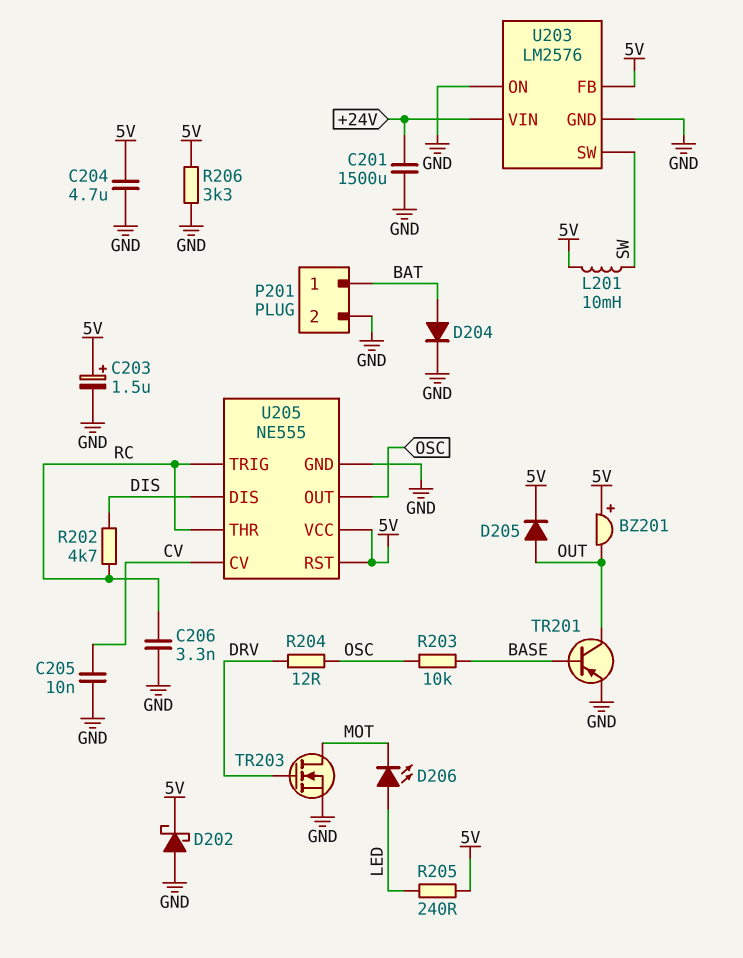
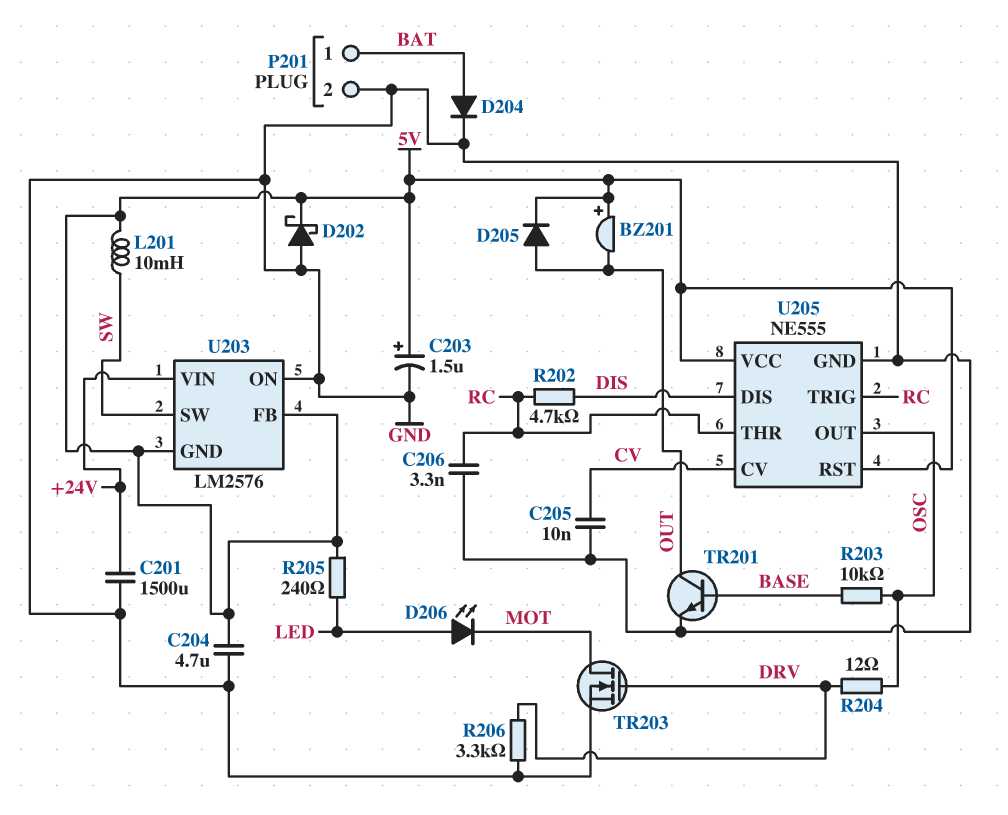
R206: 3.3k (5V, GND) -> 3.3k (DRV, GND)
TR201: PNP (B BASE, C OUT, E GND) -> NPN (B BASE, C OUT, E GND)
U203 pin GND: GND -> 5V

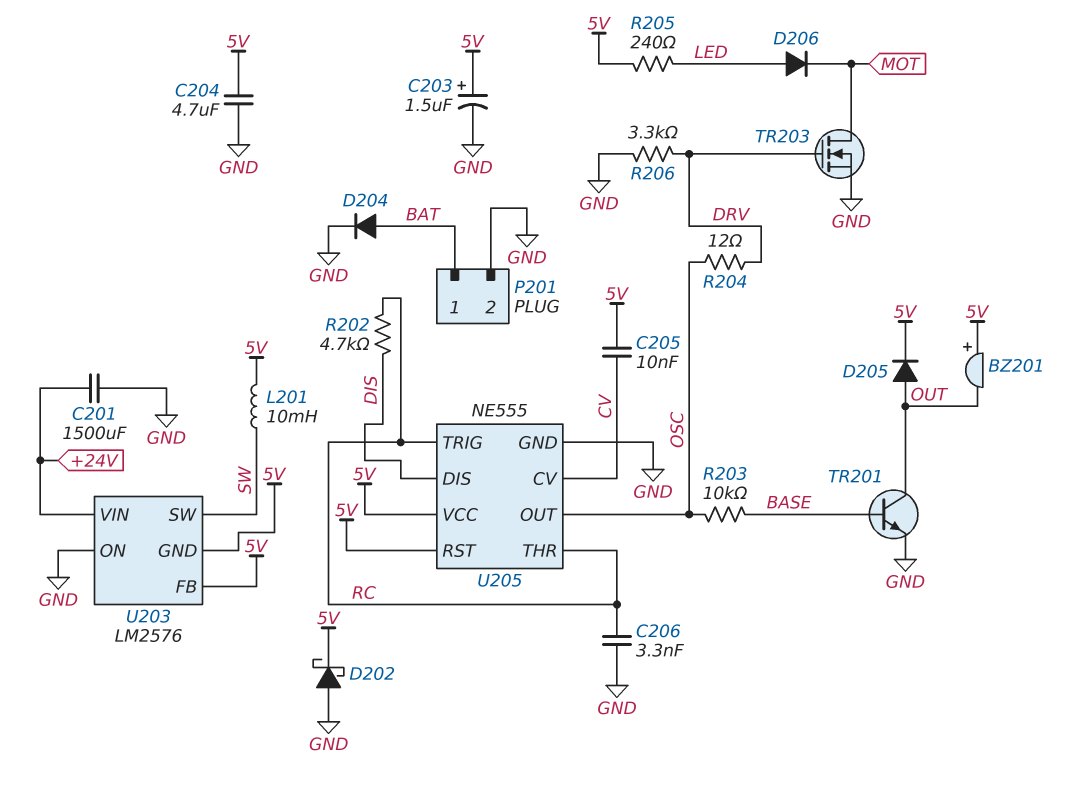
C205: 10nF (CV, GND) -> 10nF (5V, CV)
D206: LED (A LED, K MOT) -> diode (A LED, K MOT)

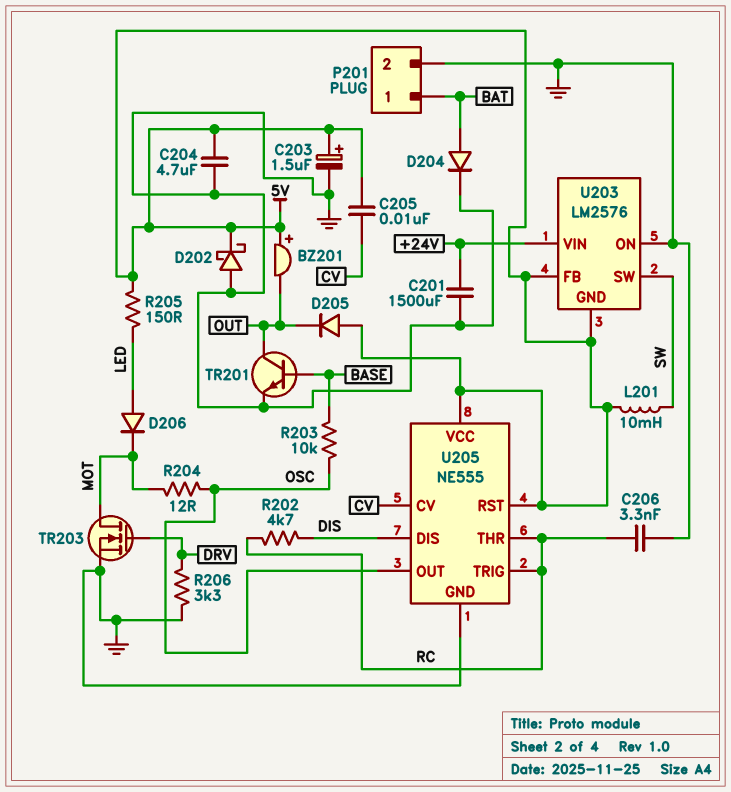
D205: diode (A OUT, K 5V) -> diode (A 5V, K OUT)
R204: 12 (DRV, OSC) -> 12 (MOT, OSC)
R205: 240 (5V, LED) -> 150 (5V, LED)

